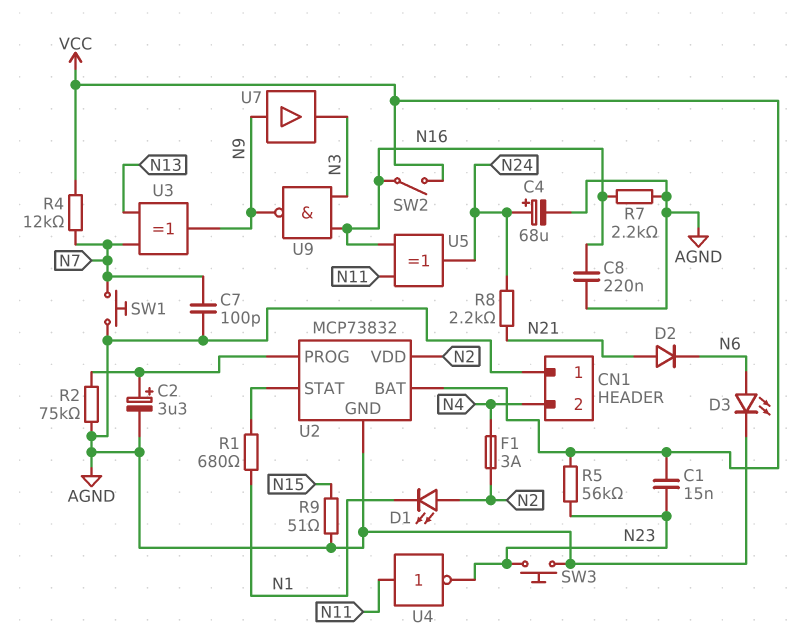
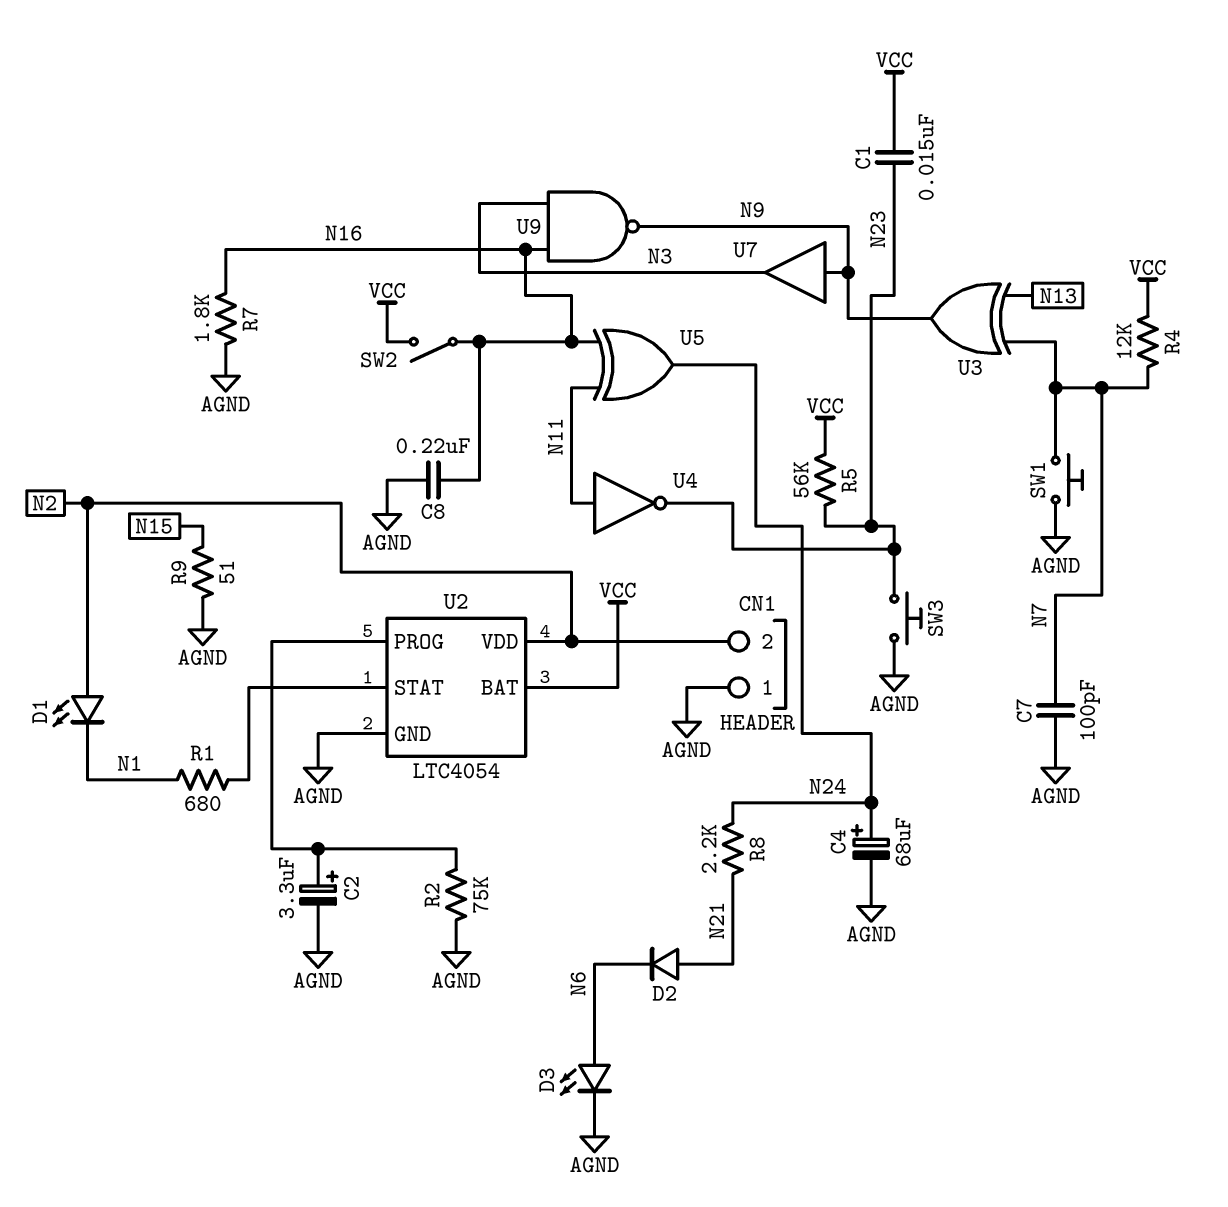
CN1 pin 2: N4 -> N2
F1: 3A (N2, N4) -> none
R7: 2.2k (AGND, N16) -> 1.8k (AGND, N16)
U2: MCP73832 -> LTC4054

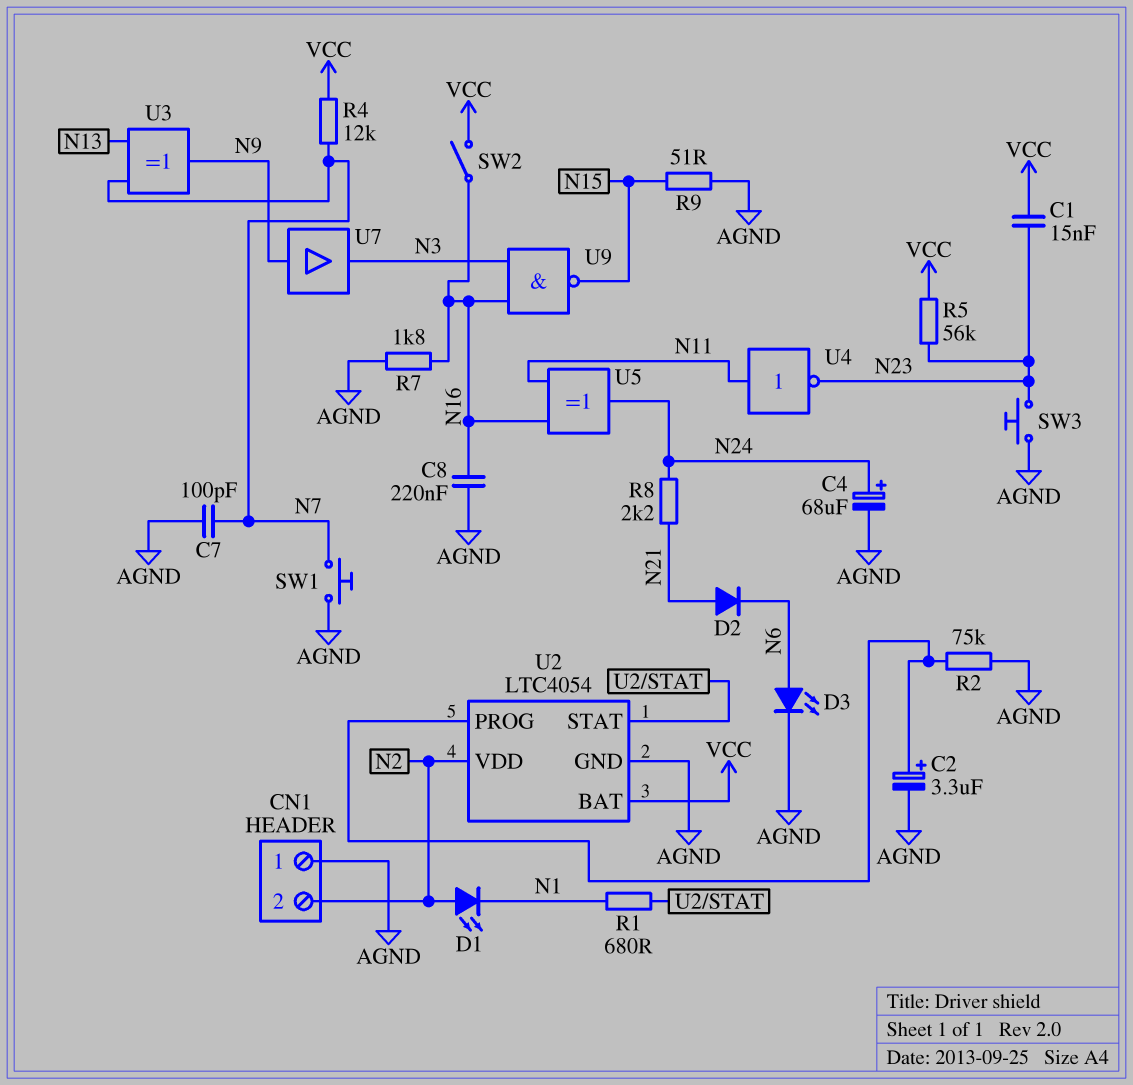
U9: NAND (in N3, in N16, out N9) -> NAND (in N3, in N16, out N15)

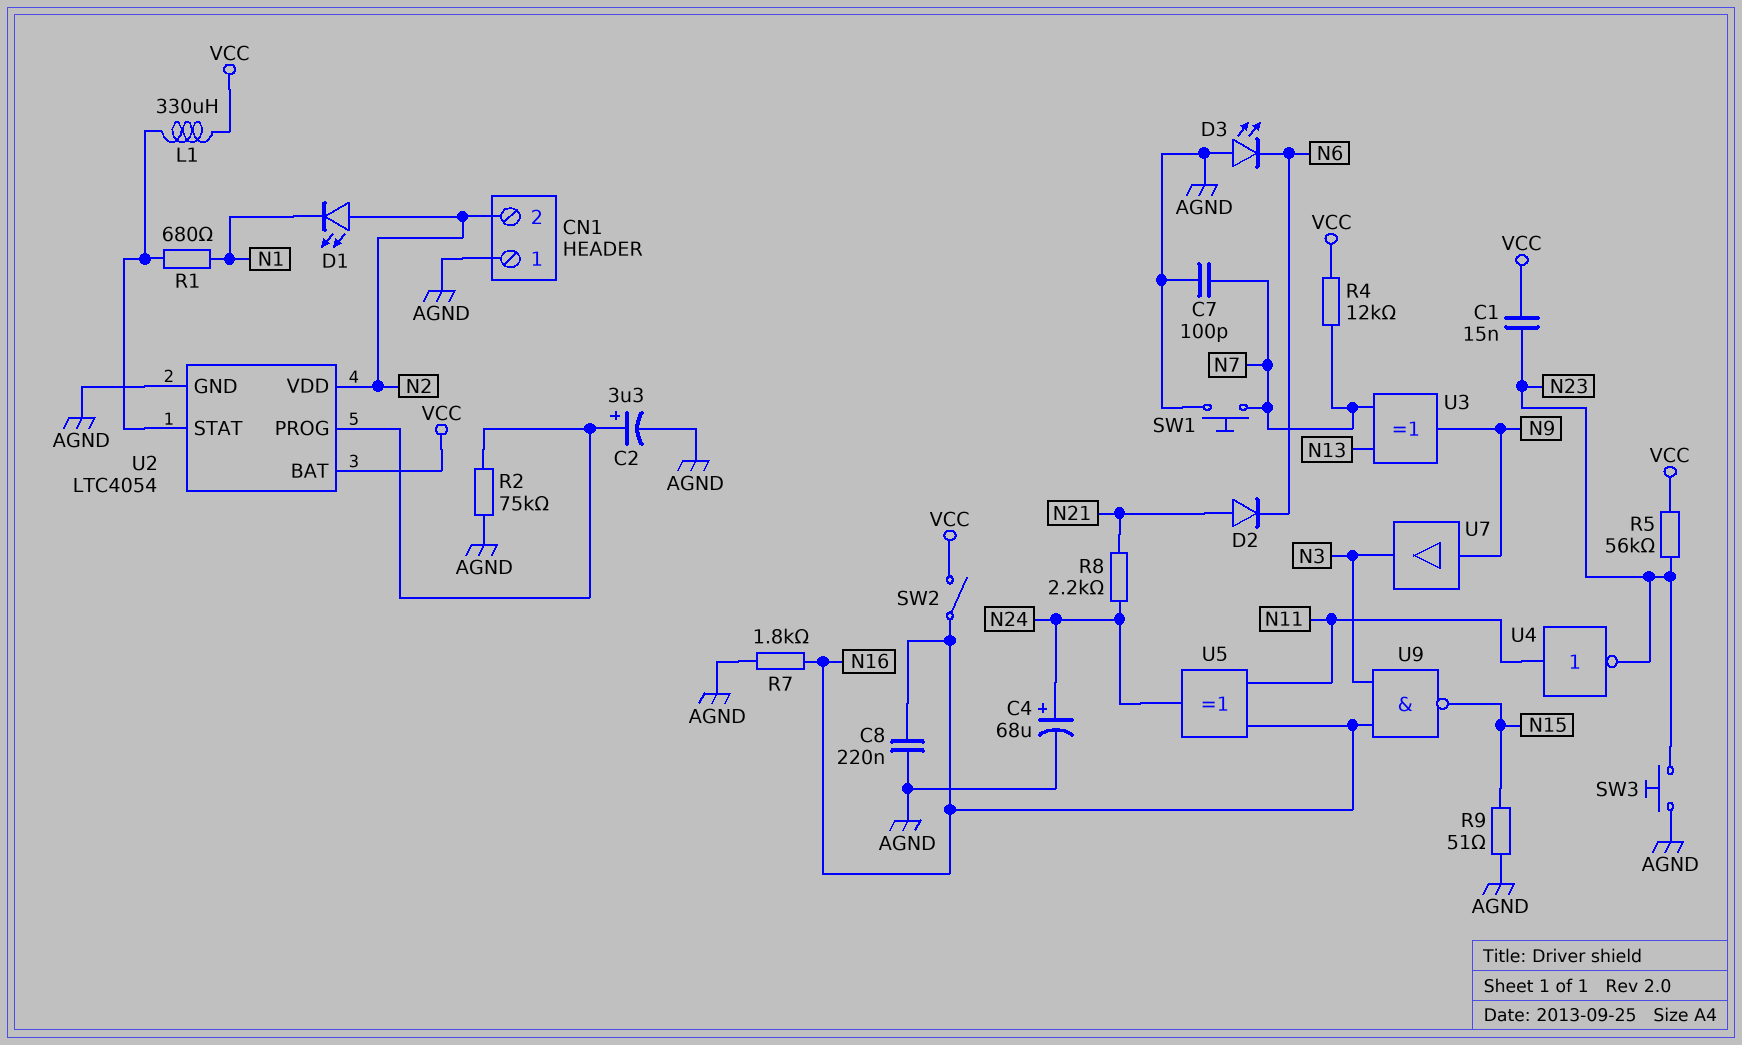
D3: LED (A N6, K AGND) -> LED (A AGND, K N6)
L1: none -> 330uH (U2/STAT, VCC)

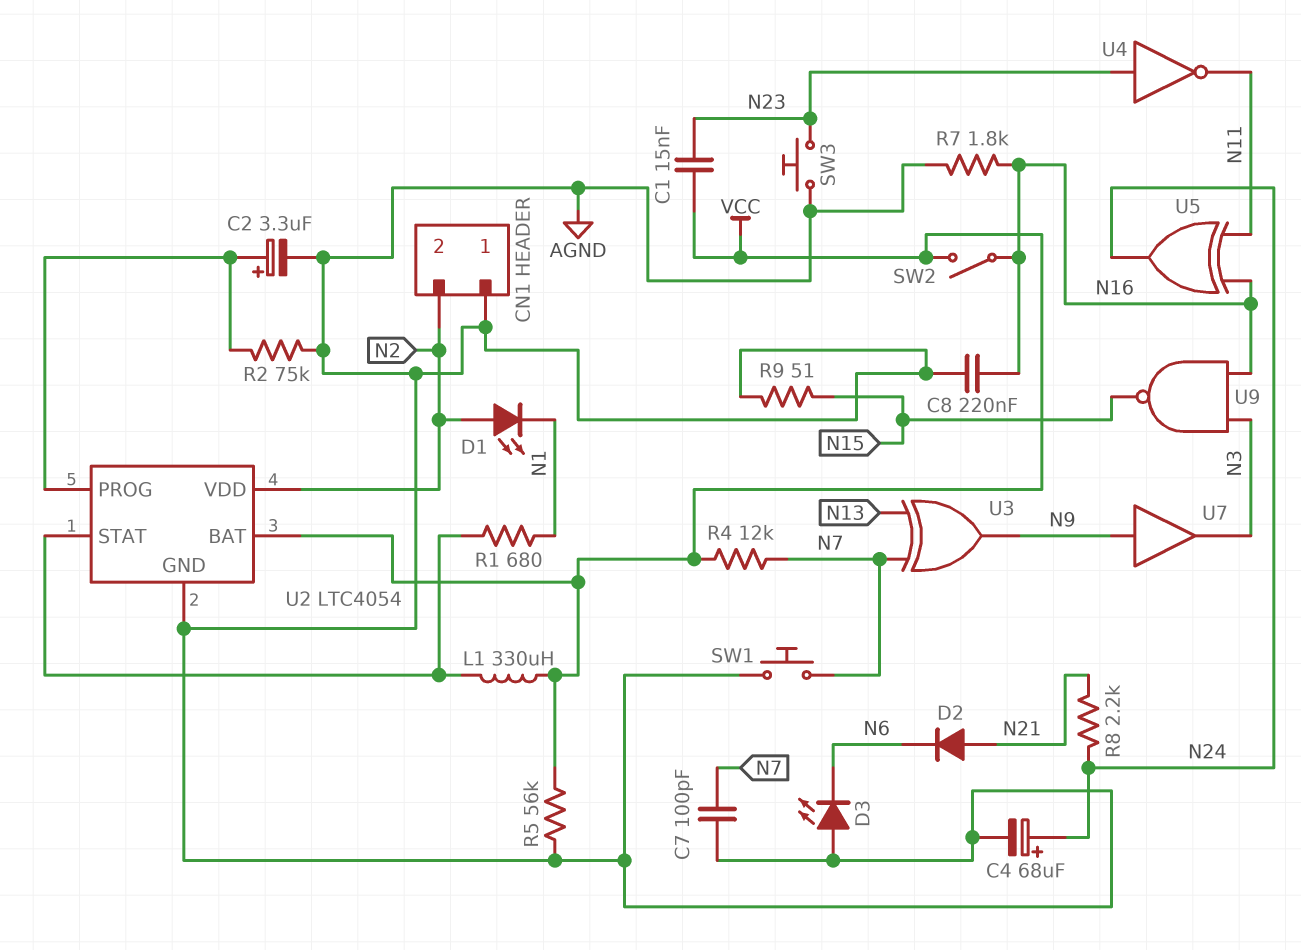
R5: 56k (N23, VCC) -> 56k (AGND, VCC)
U4: NOT (in N11, out N23) -> NOT (in N23, out N11)

